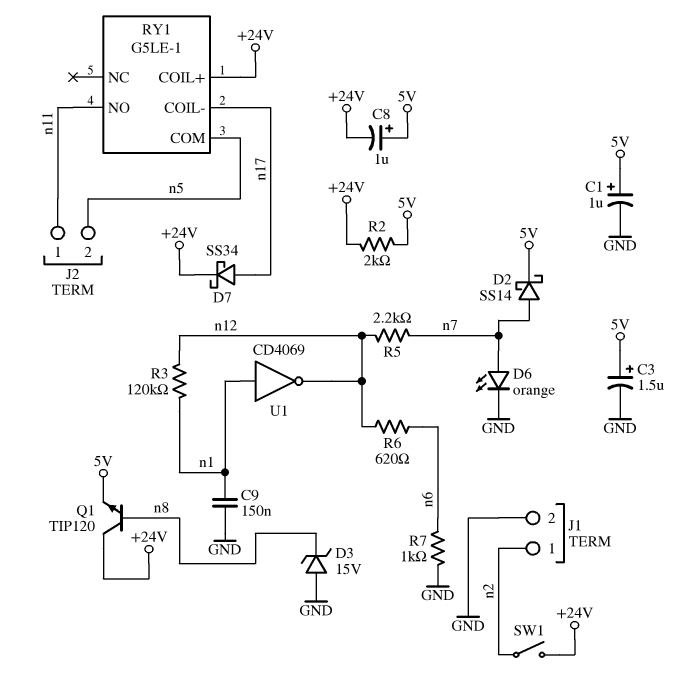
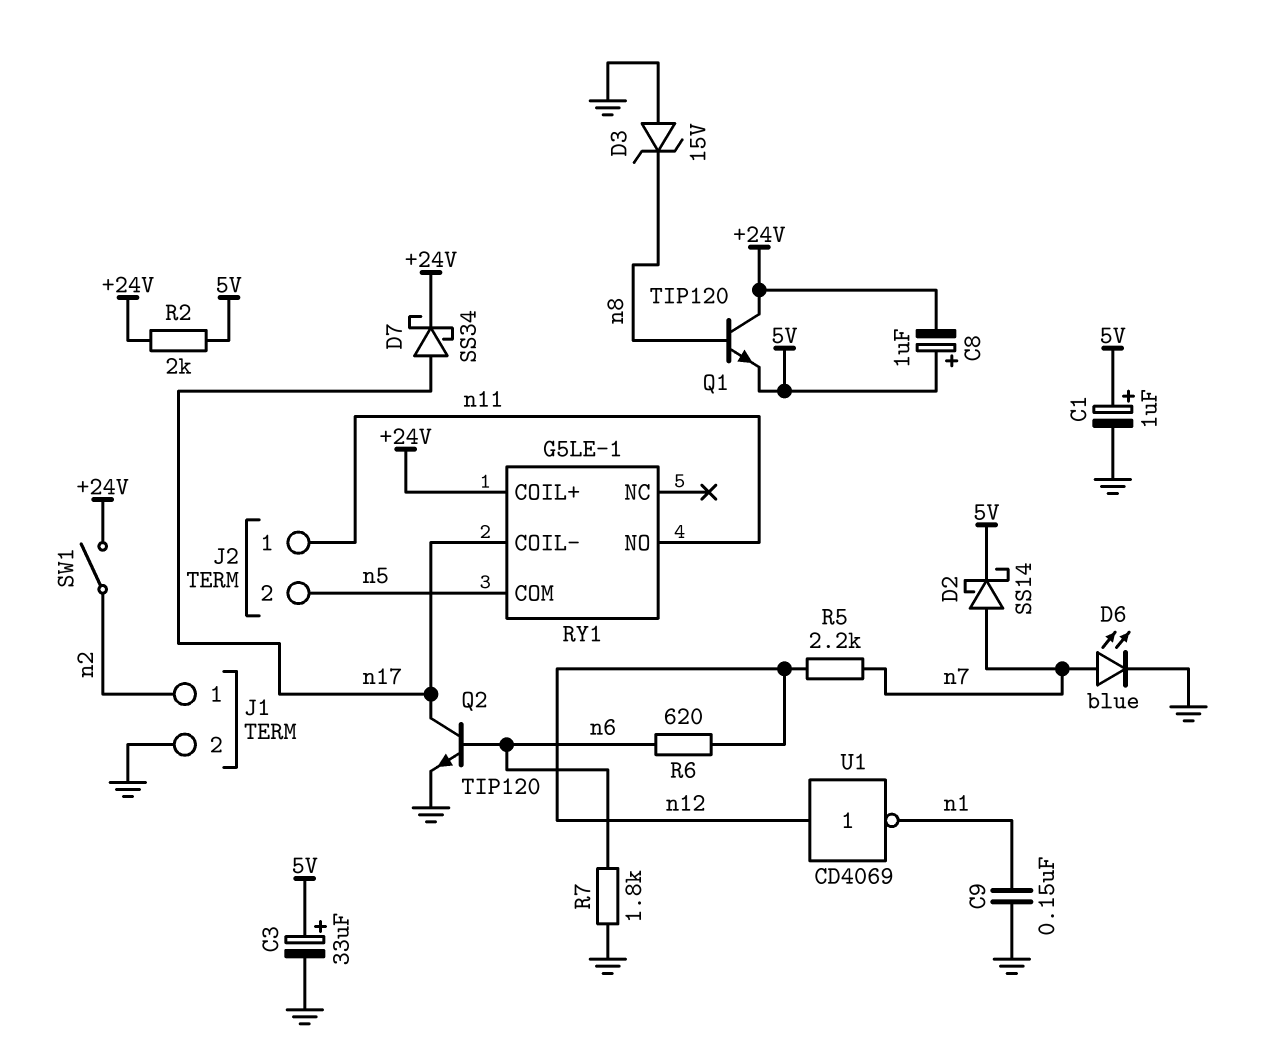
C3: 1.5uF (plus 5V, minus GND) -> 33uF (plus 5V, minus GND)
D6: LED orange (A n7, K GND) -> LED blue (A n7, K GND)
Q2: none -> NPN TIP120 (B n6, C n17, E GND)
R3: 120k (n1, n12) -> none
R7: 1k (GND, n6) -> 1.8k (GND, n6)
U1: NOT CD4069 (in n1, out n12) -> NOT CD4069 (in n12, out n1)

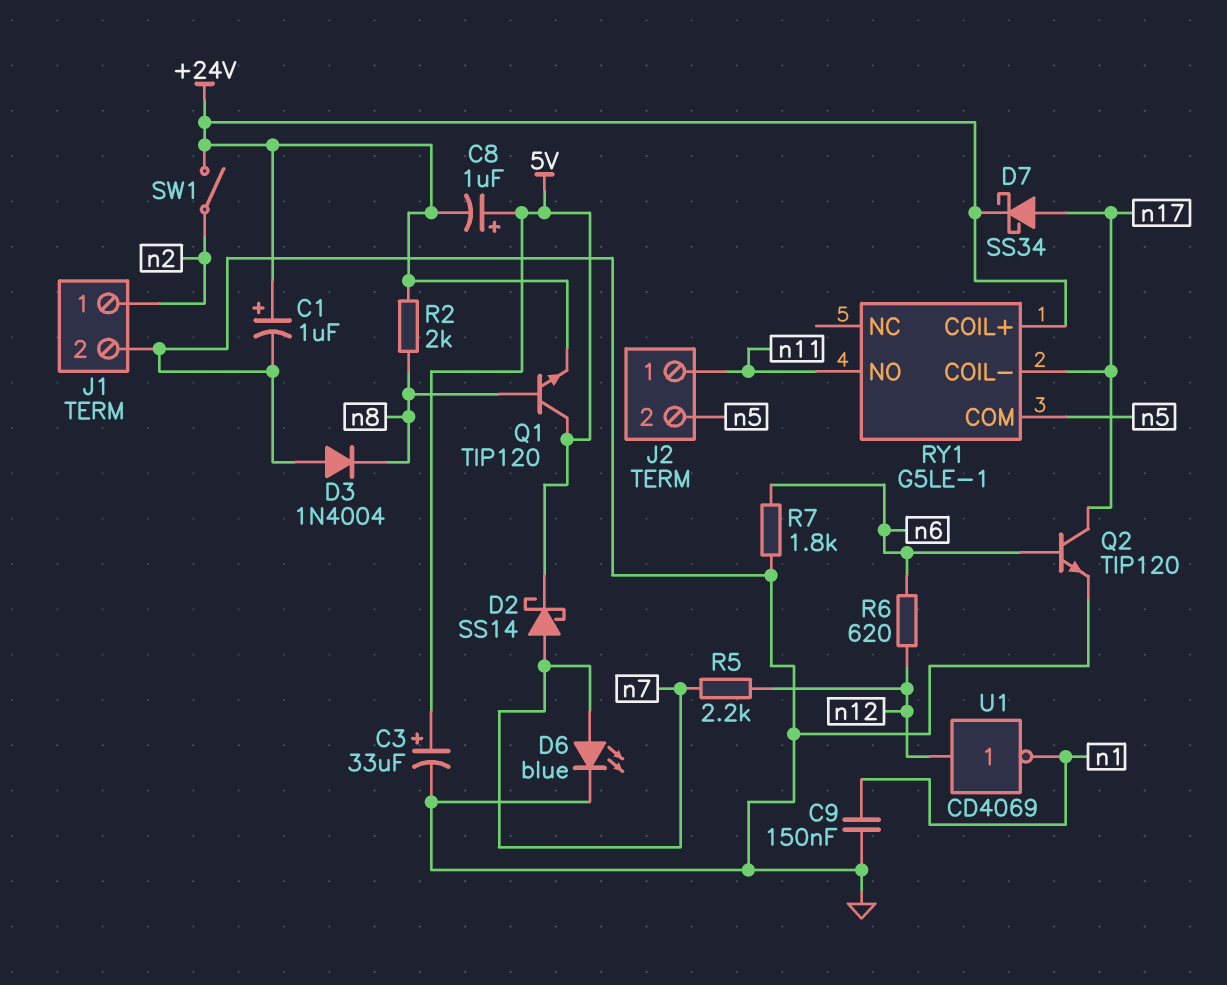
C1: 1uF (plus 5V, minus GND) -> 1uF (plus +24V, minus GND)
D3: zener 15V (A GND, K n8) -> diode 1N4004 (A GND, K n8)
Q1: NPN TIP120 (B n8, C +24V, E 5V) -> NPN TIP120 (B n8, C 5V, E +24V)
R2: 2k (+24V, 5V) -> 2k (+24V, n8)

